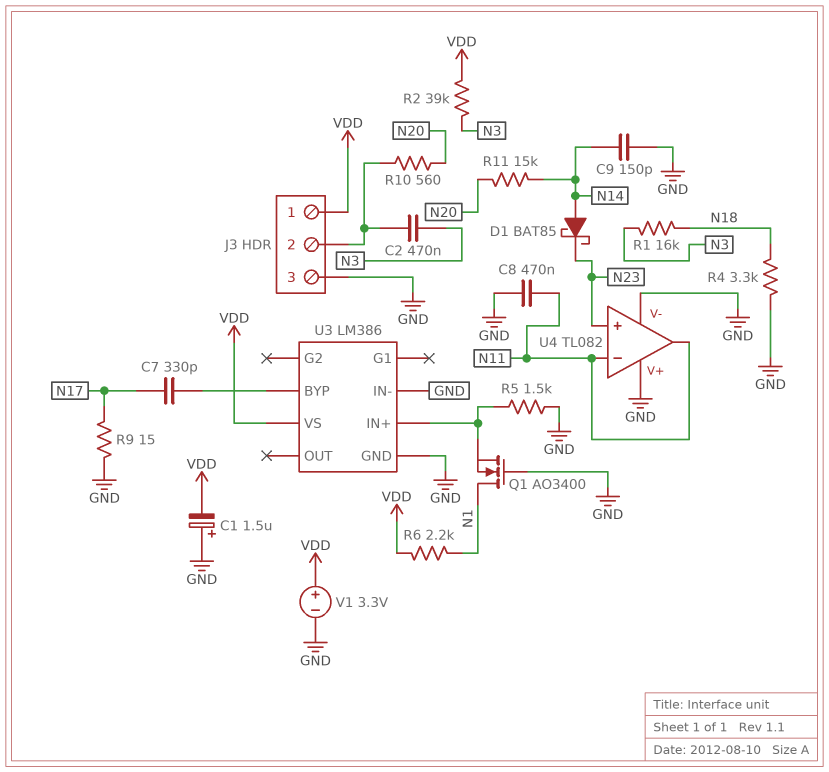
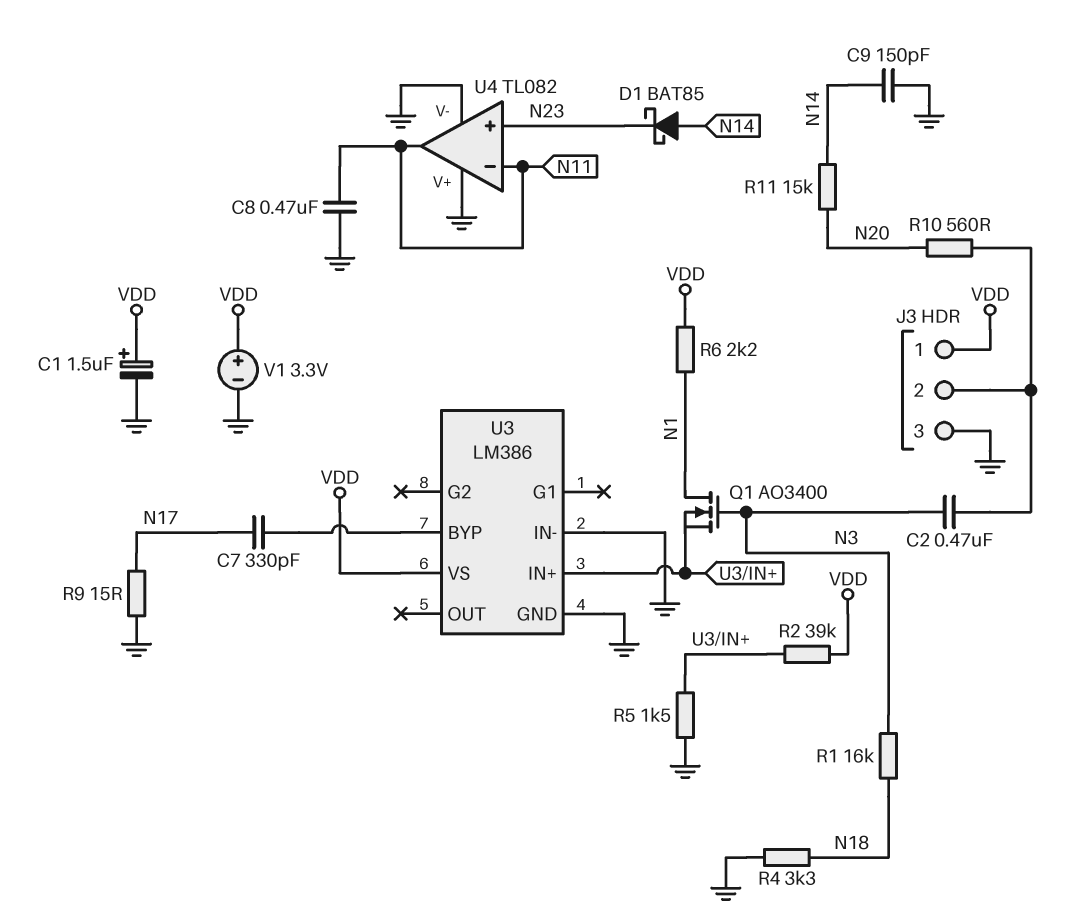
C1: 1.5uF (plus GND, minus VDD) -> 1.5uF (plus VDD, minus GND)
Q1: NMOS AO3400 (G GND, D N1, S U3/IN+) -> NMOS AO3400 (G N3, D N1, S U3/IN+)
R2: 39k (N3, VDD) -> 39k (U3/IN+, VDD)

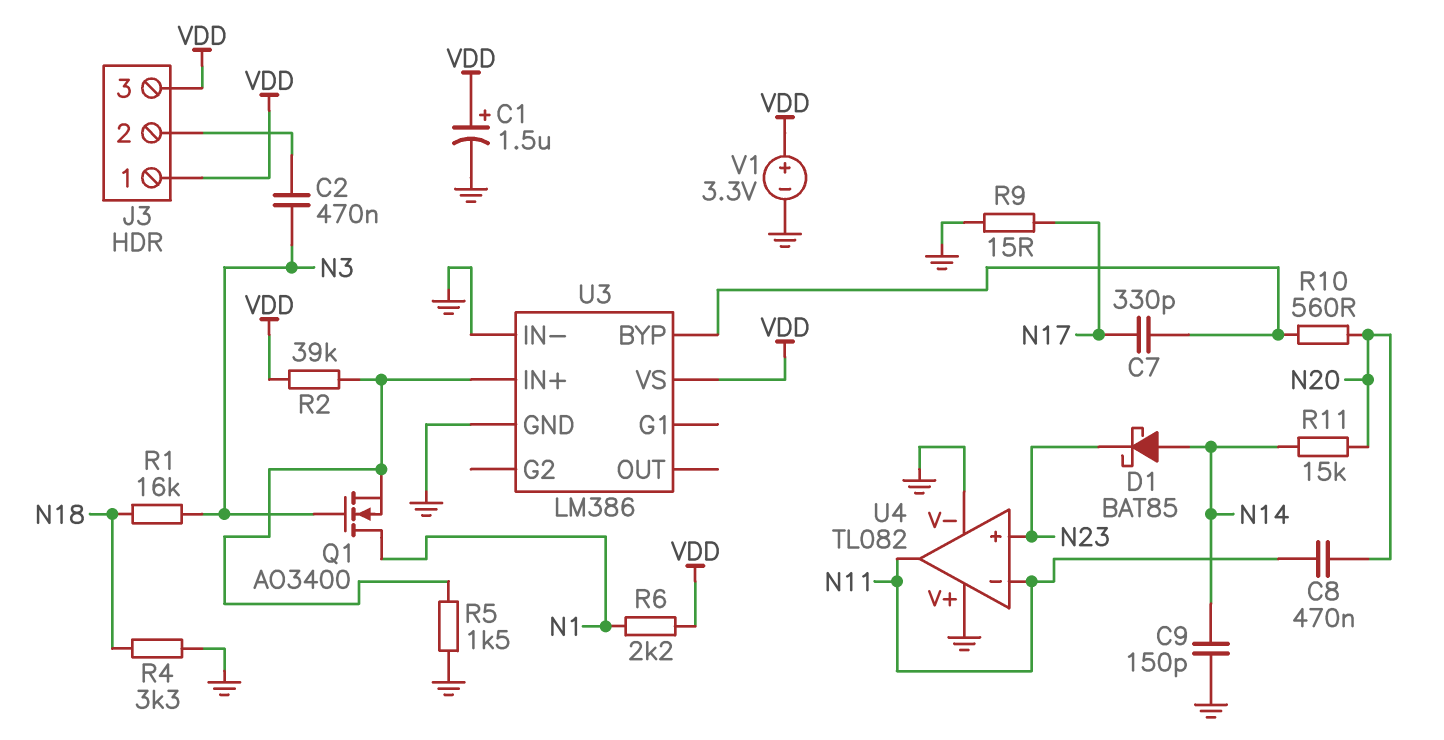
C8: 470nF (GND, N11) -> 470nF (N11, N20)
J3 pin 3: GND -> VDD
R10: 560 (J3/2, N20) -> 560 (N20, U3/BYP)

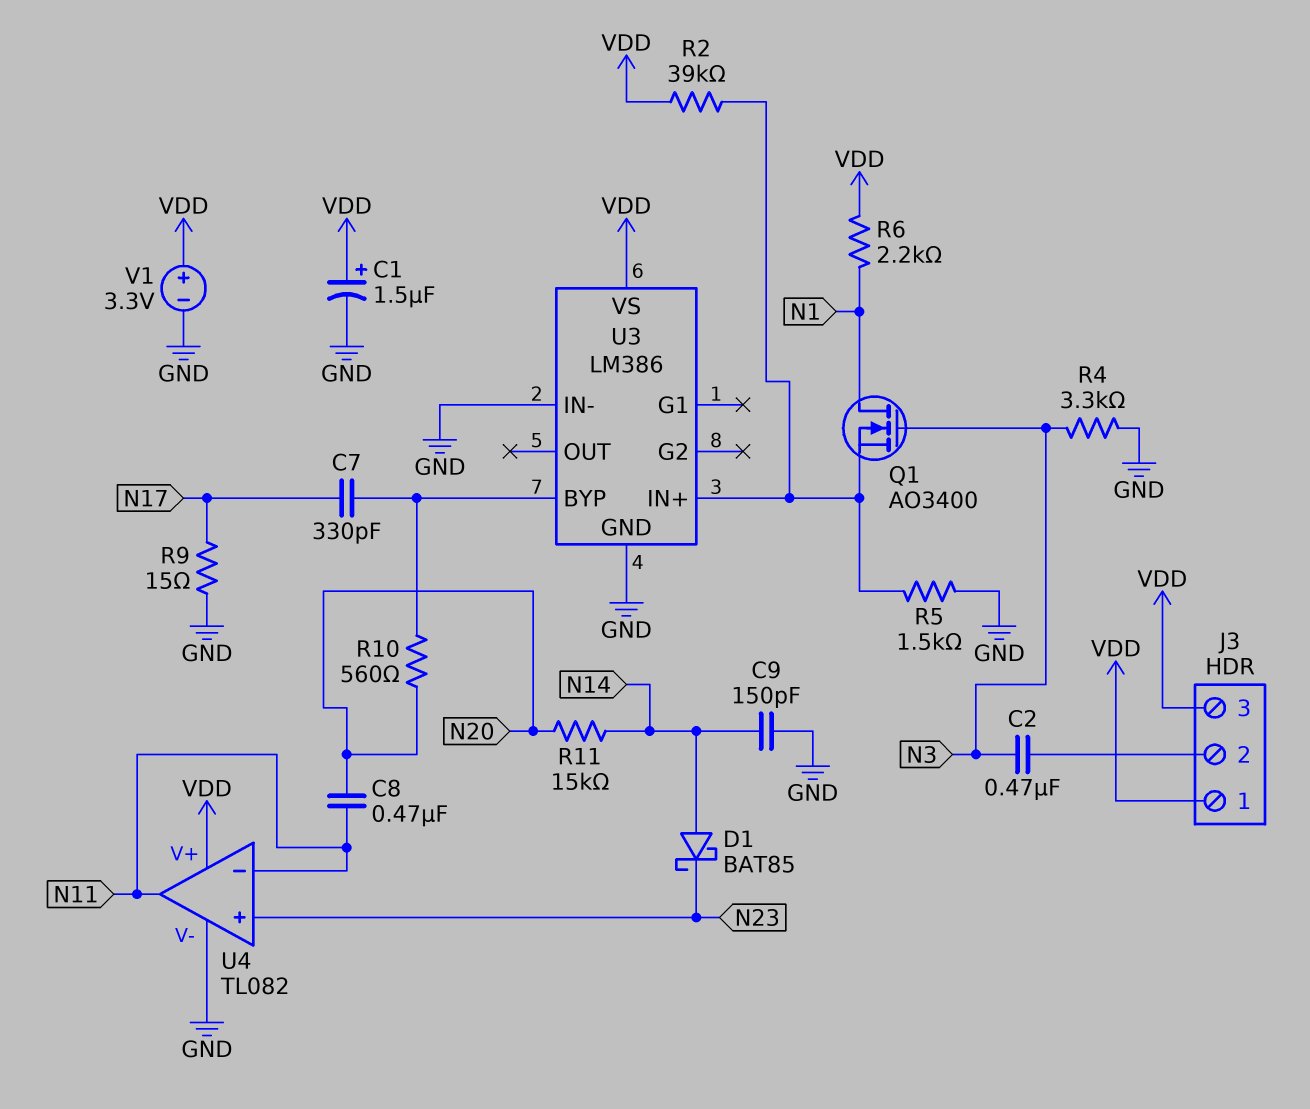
R1: 16k (N3, N18) -> none
R4: 3.3k (GND, N18) -> 3.3k (GND, N3)
U4 pin V+: GND -> VDD

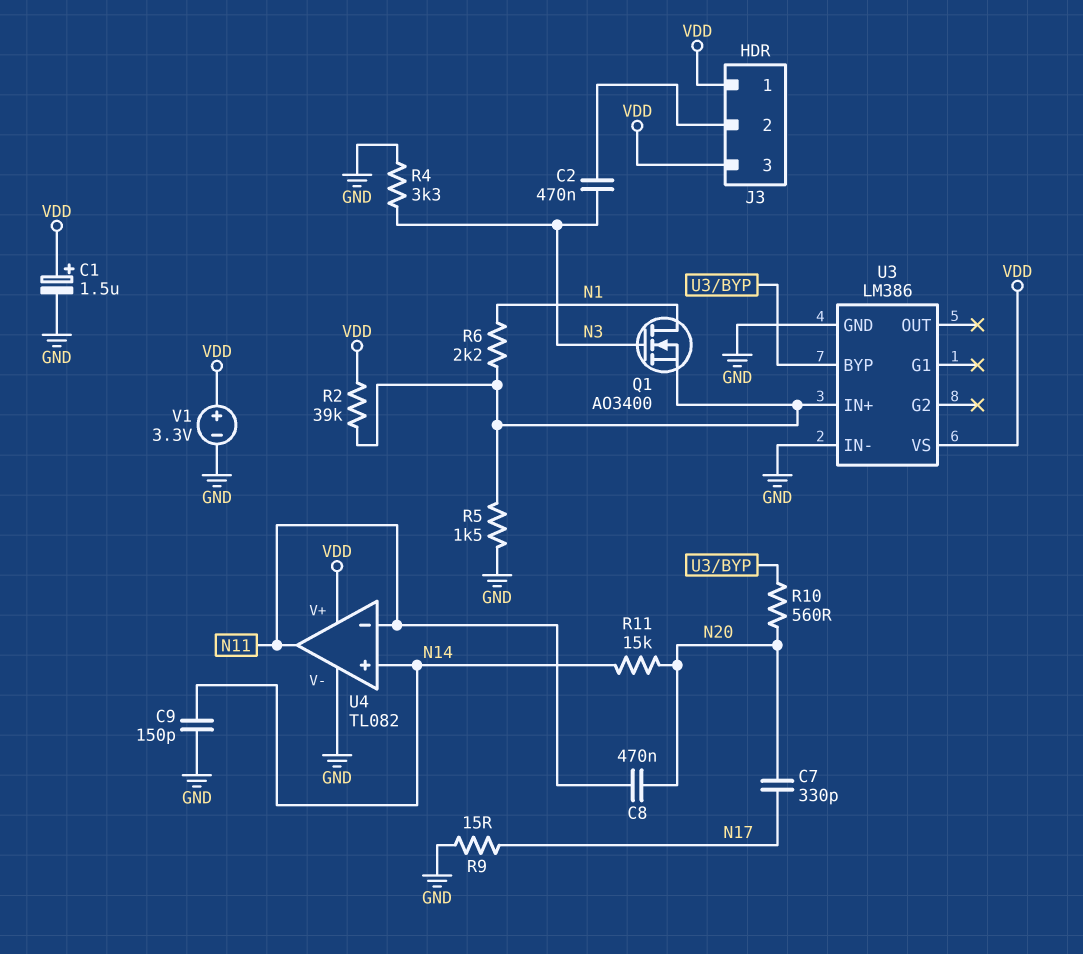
C7: 330pF (N17, U3/BYP) -> 330pF (N17, N20)
D1: schottky BAT85 (A N14, K N23) -> none
R6: 2.2k (N1, VDD) -> 2.2k (N1, U3/IN+)
U4 pin in+: N23 -> N14

